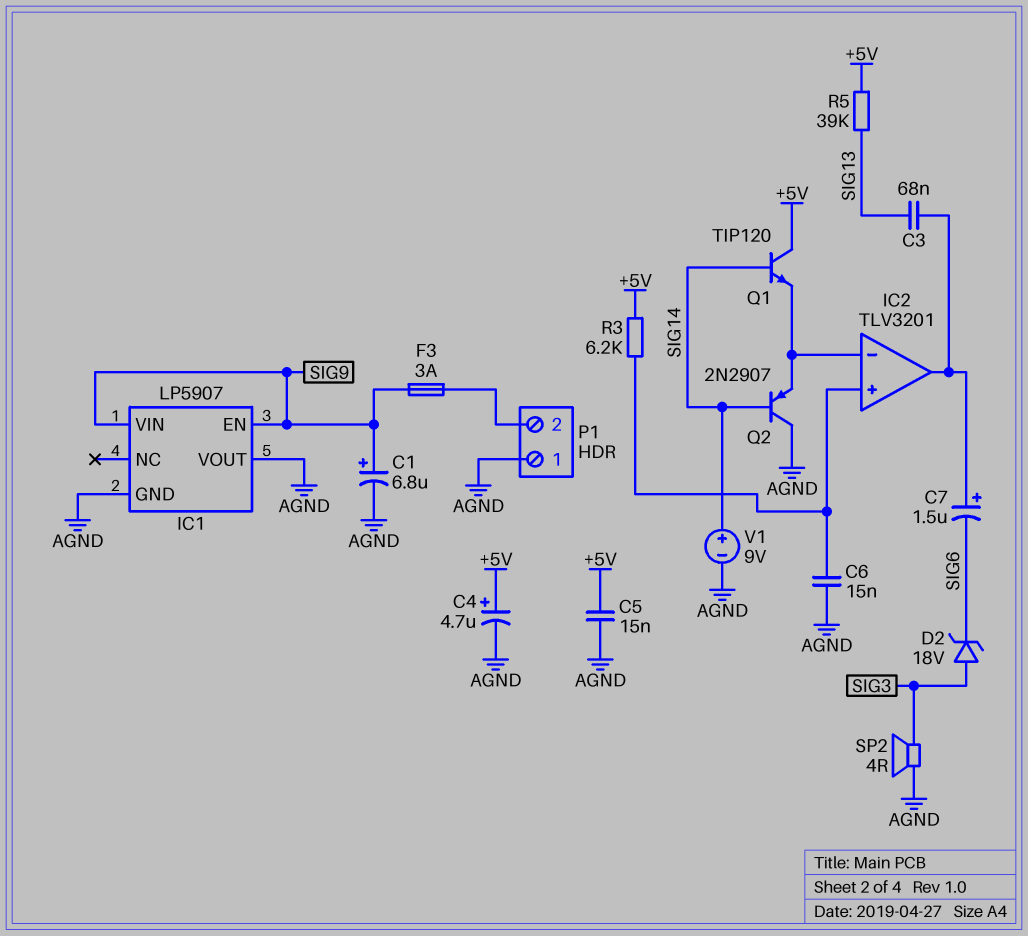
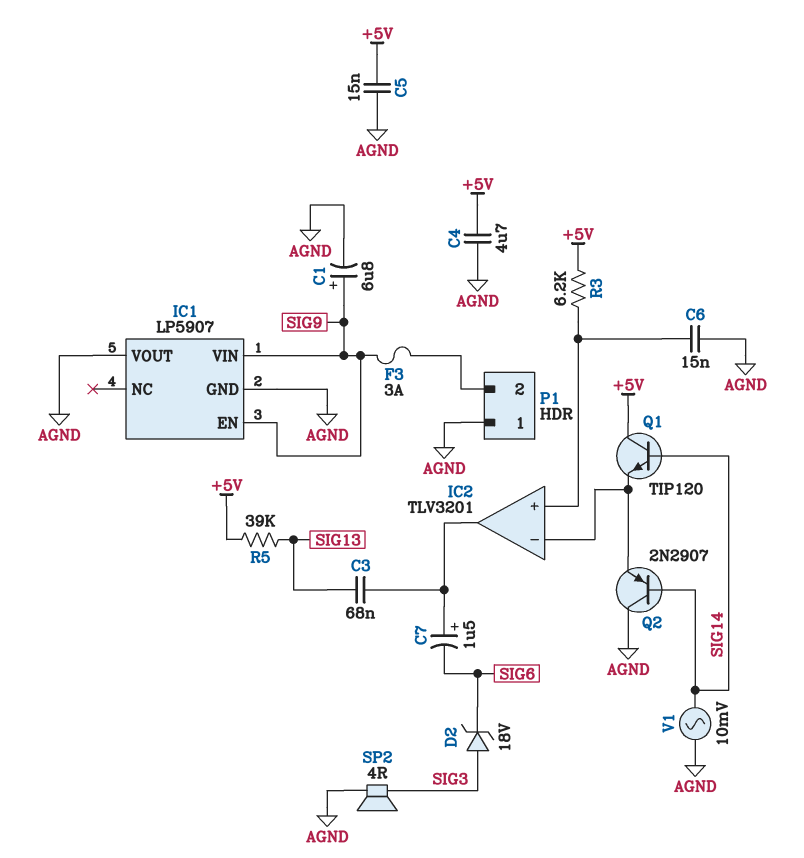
C4: 4.7uF (plus +5V, minus AGND) -> 4.7uF (+5V, AGND)
V1: 9V (plus SIG14, minus AGND) -> AC 10mV (AGND, SIG14)

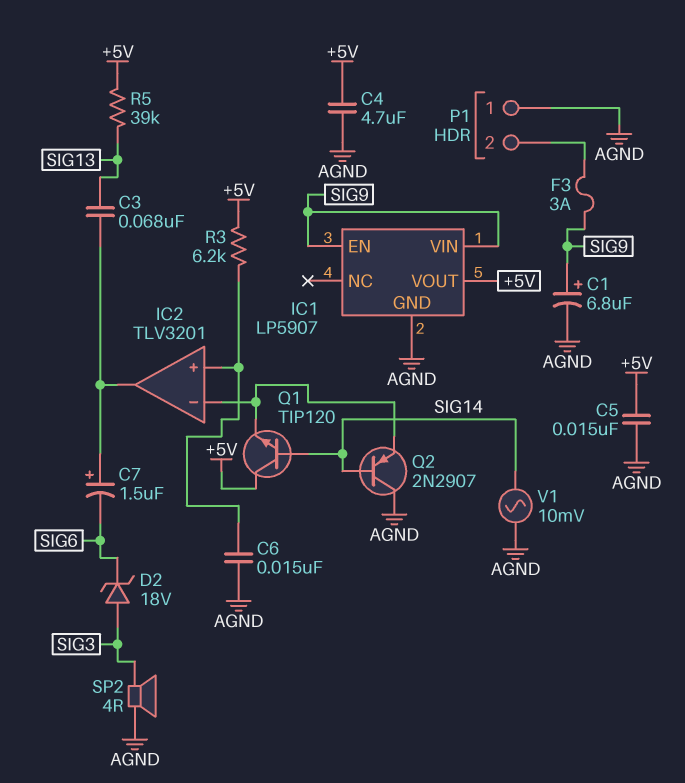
IC1 pin VOUT: AGND -> +5V

